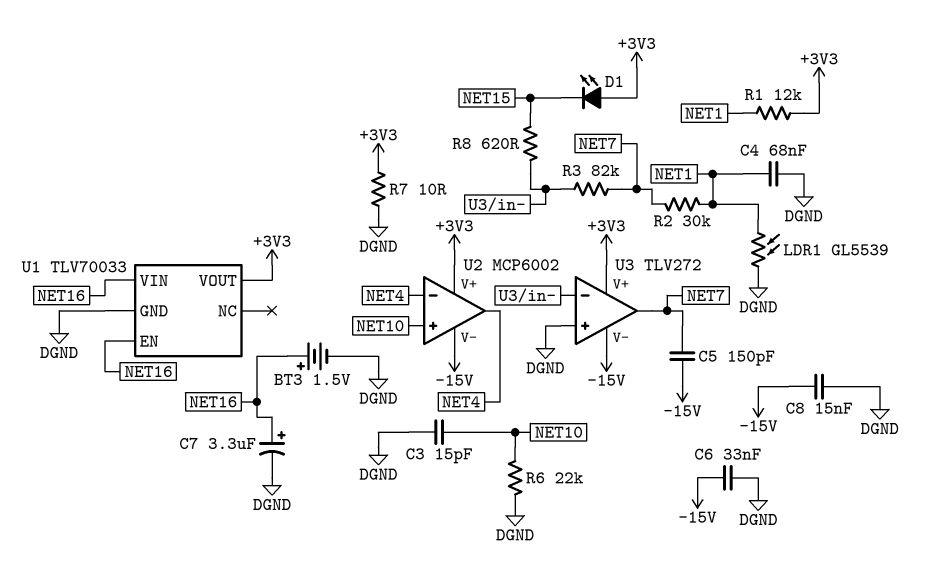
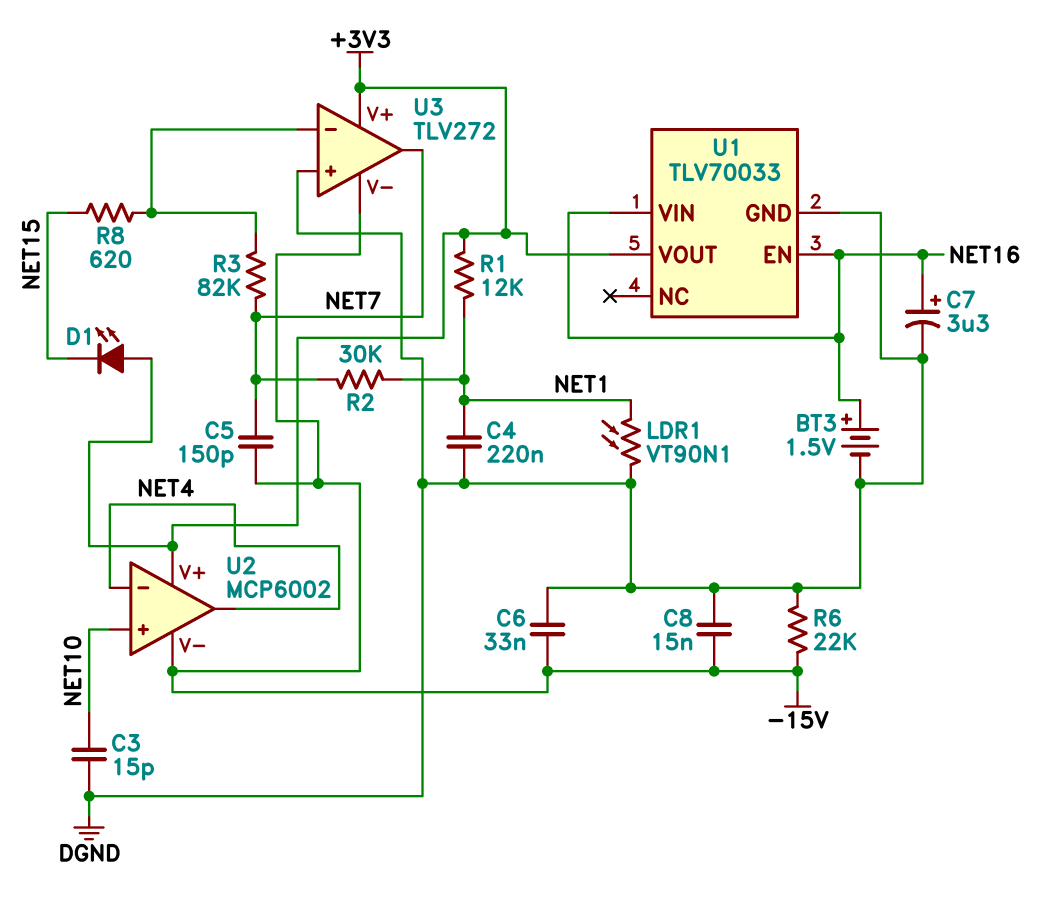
C4: 68nF (DGND, NET1) -> 220nF (DGND, NET1)
LDR1: GL5539 (DGND, NET1) -> VT90N1 (DGND, NET1)
R6: 22k (DGND, NET10) -> 22k (-15V, DGND)
R7: 10 (+3V3, DGND) -> none

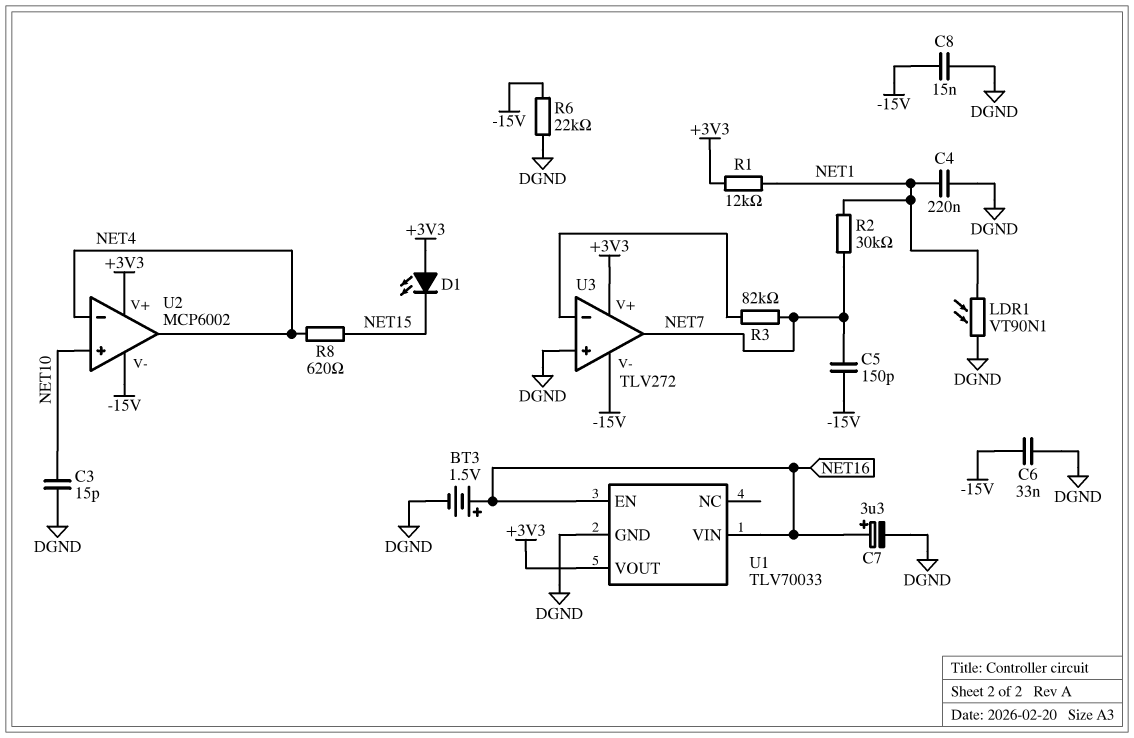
R8: 620 (NET15, U3/in-) -> 620 (NET4, NET15)

